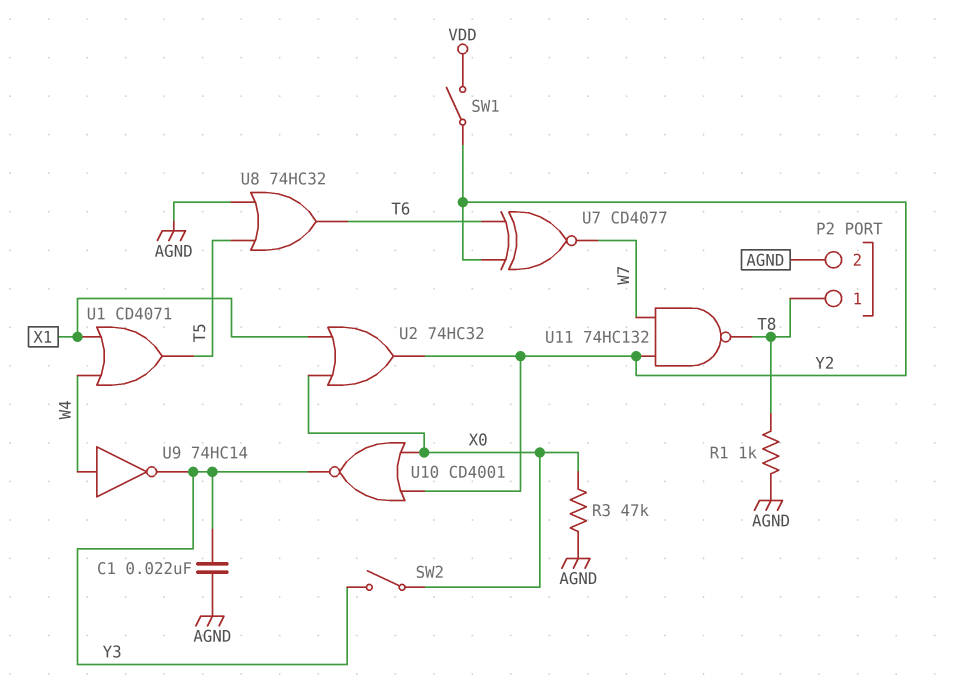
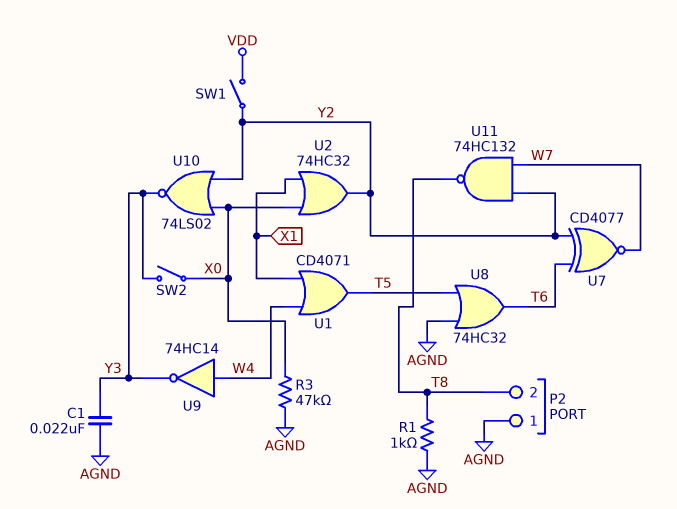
P2 pin 1: T8 -> AGND
P2 pin 2: AGND -> T8
U10: NOR CD4001 (in X0, in Y2, out Y3) -> NOR 74LS02 (in X0, in Y2, out Y3)

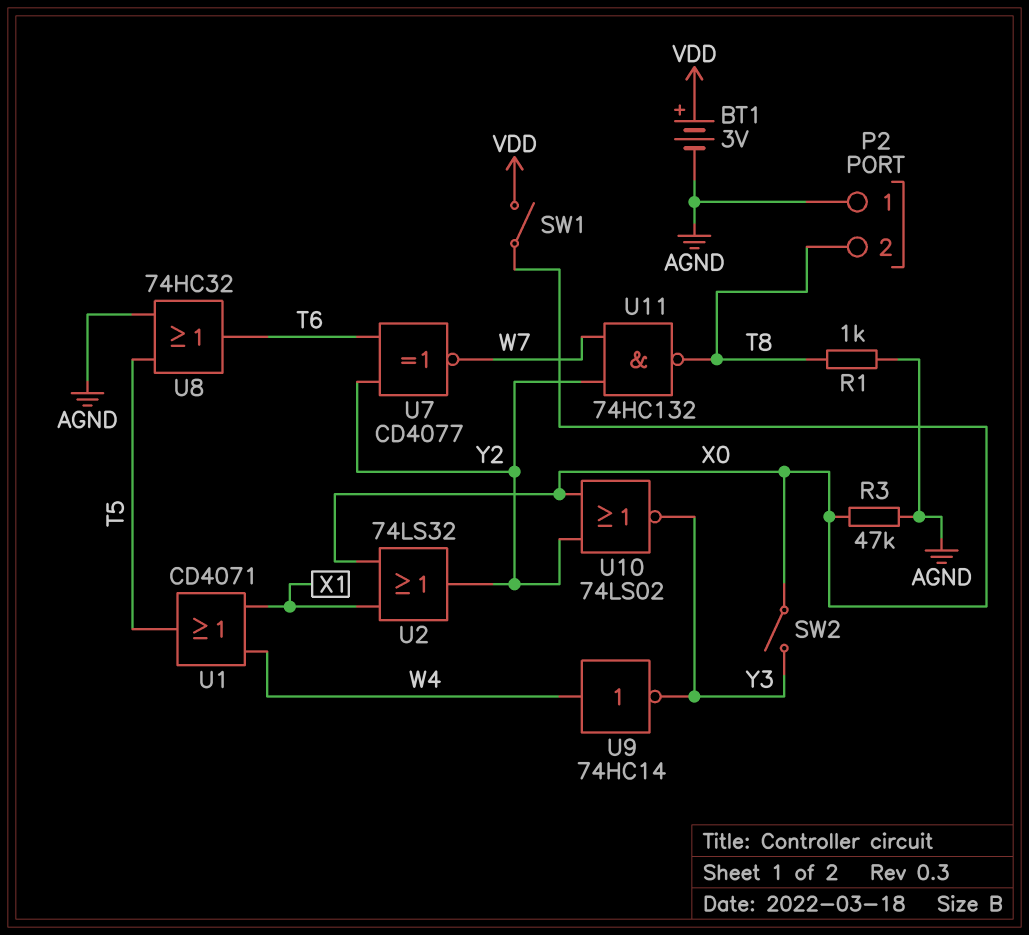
BT1: none -> 3V (plus VDD, minus AGND)
C1: 22nF (AGND, Y3) -> none
SW1: switch (VDD, Y2) -> switch (VDD, X0)
U2: OR 74HC32 (in X0, in X1, out Y2) -> OR 74LS32 (in X0, in X1, out Y2)

